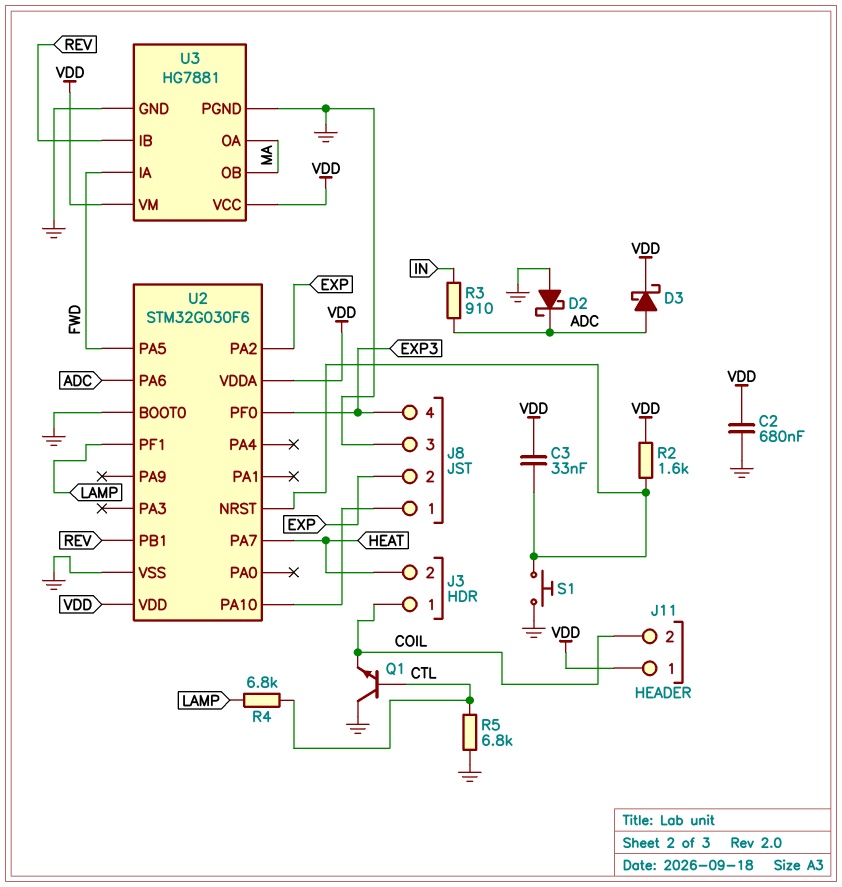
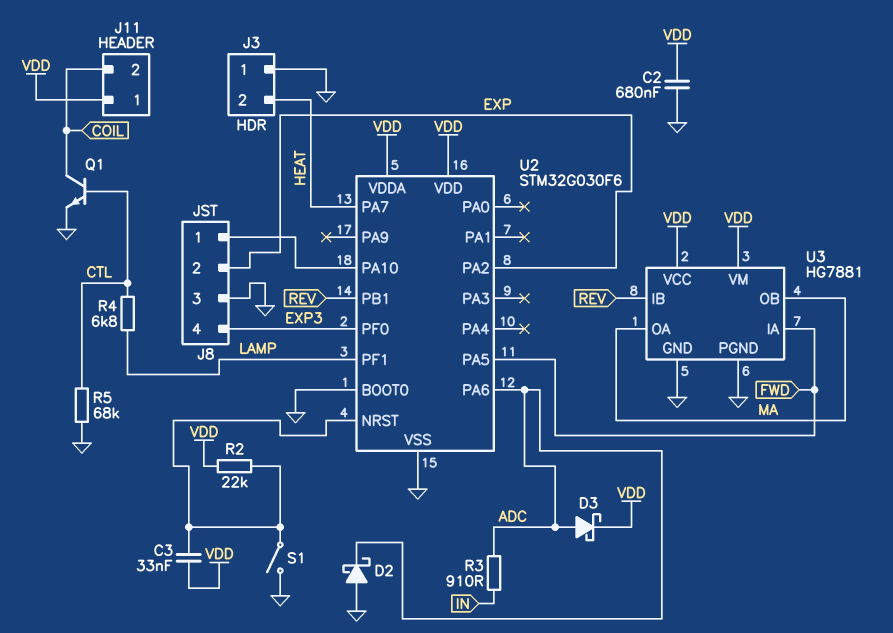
J3 pin 1: COIL -> GND
Q1: NPN (B CTL, C GND, E COIL) -> NPN (B CTL, C COIL, E GND)
R2: 1.6k (U2/NRST, VDD) -> 22k (U2/NRST, VDD)
R5: 6.8k (CTL, GND) -> 68k (CTL, GND)
S1: button (GND, U2/NRST) -> switch (GND, U2/NRST)

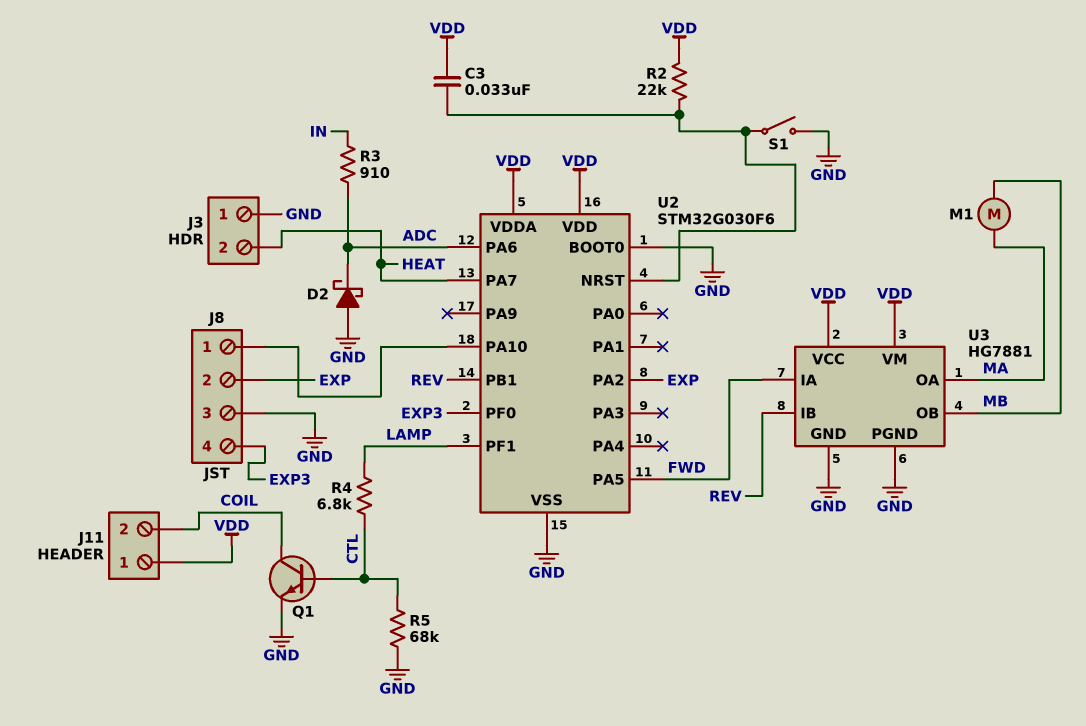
C2: 680nF (GND, VDD) -> none
D3: schottky (A ADC, K VDD) -> none
M1: none -> motor (MA, MB)
U3 pin OB: MA -> MB

